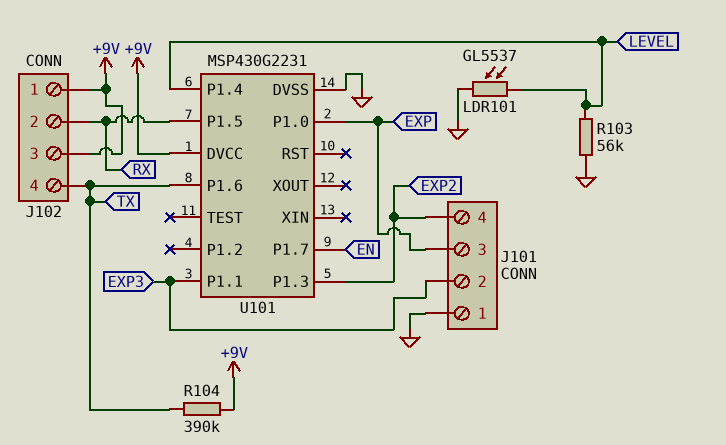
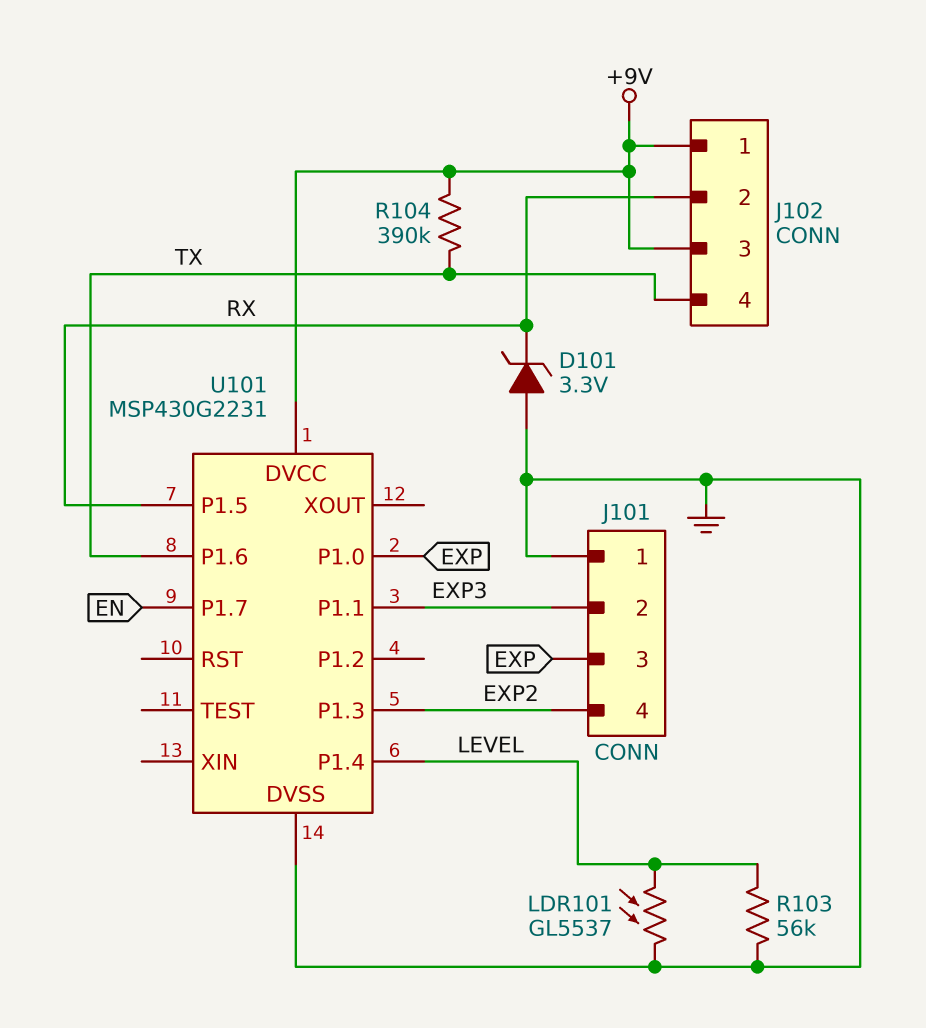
D101: none -> zener 3.3V (A GND, K RX)

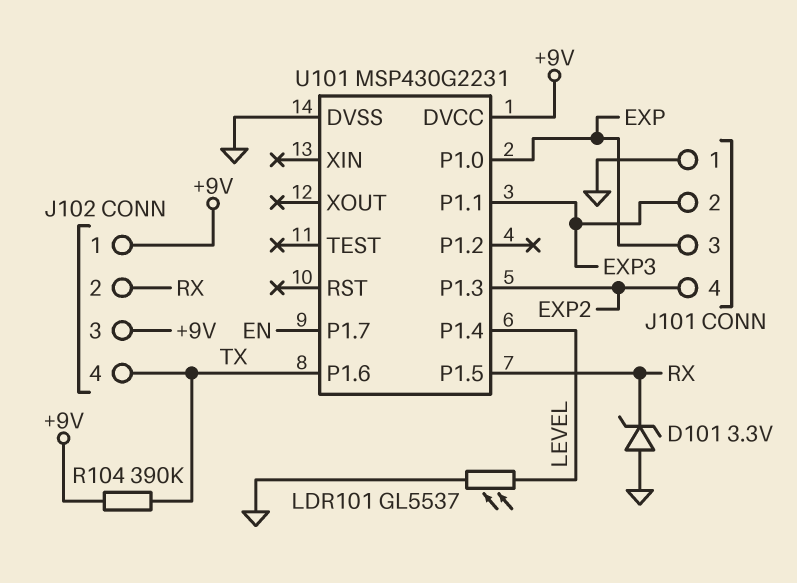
R103: 56k (GND, LEVEL) -> none

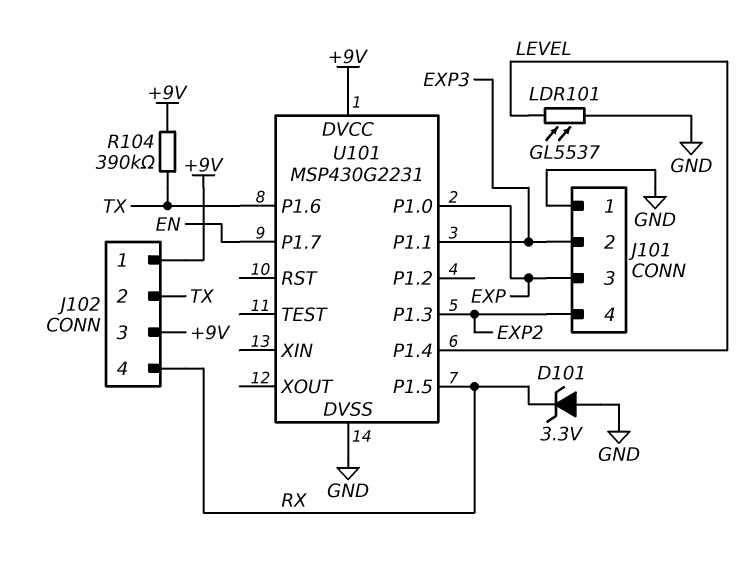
J102 pin 2: RX -> TX
J102 pin 4: TX -> RX

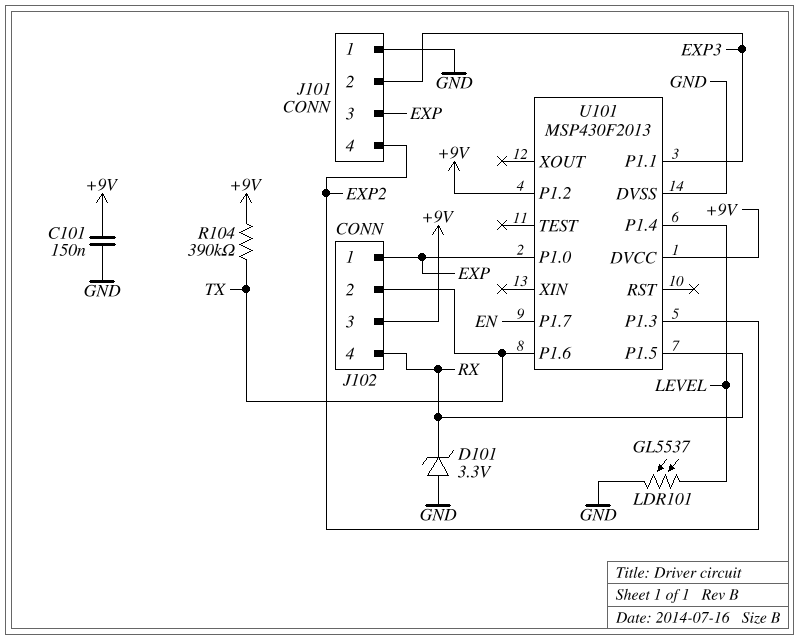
C101: none -> 150nF (+9V, GND)
J102 pin 1: +9V -> EXP
U101: MSP430G2231 -> MSP430F2013
U101 pin P1.2: none -> +9V

